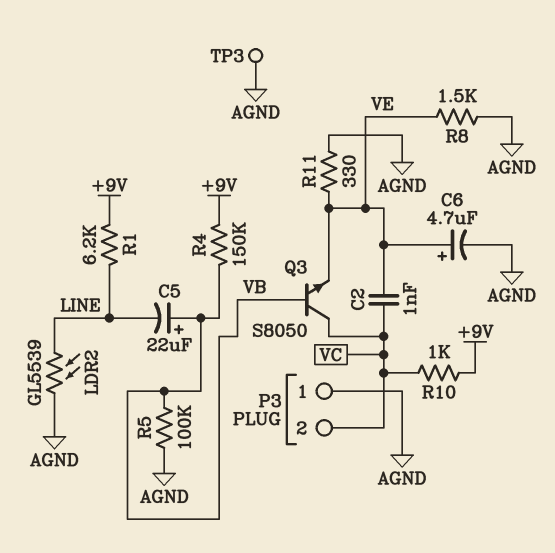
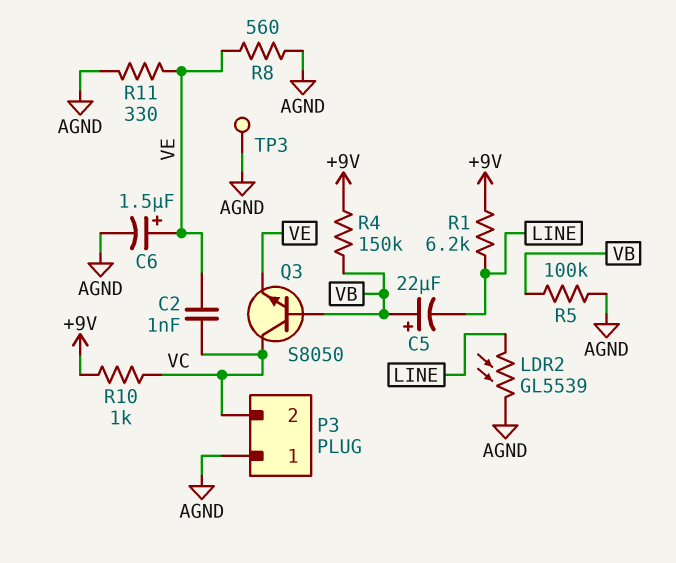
C6: 4.7uF (plus VE, minus AGND) -> 1.5uF (plus VE, minus AGND)
R8: 1.5k (AGND, VE) -> 560 (AGND, VE)

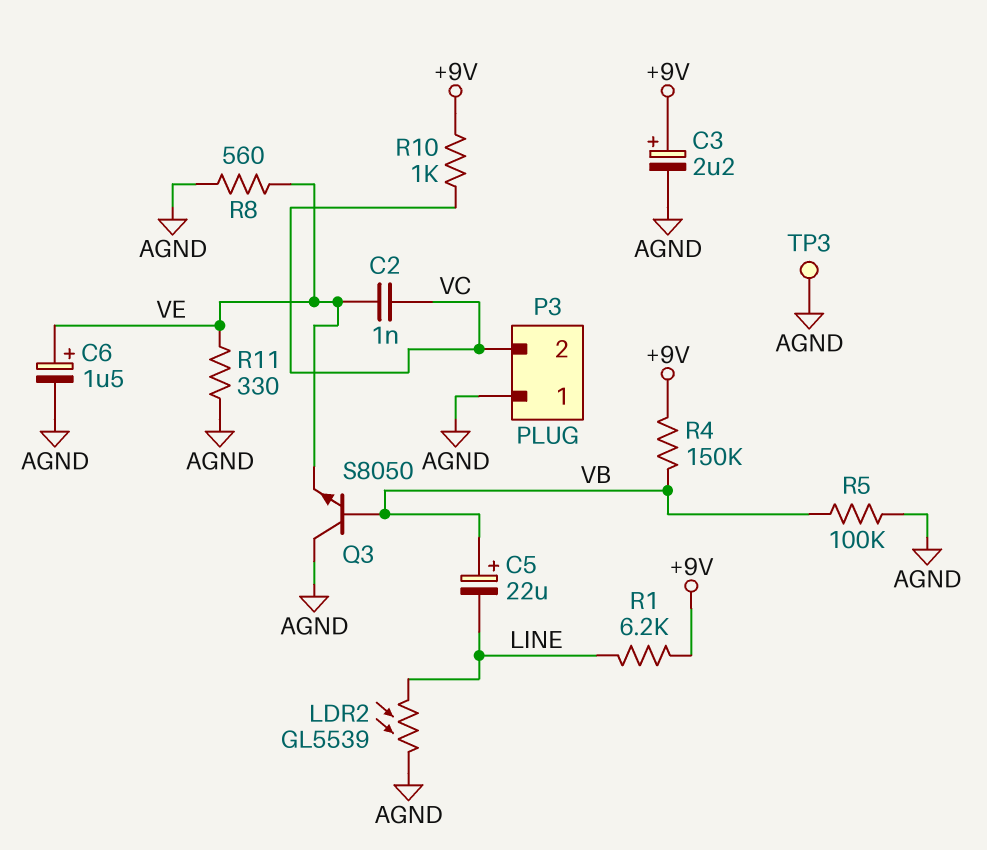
C3: none -> 2.2uF (plus +9V, minus AGND)
Q3: NPN S8050 (B VB, C VC, E VE) -> NPN S8050 (B VB, C AGND, E VE)

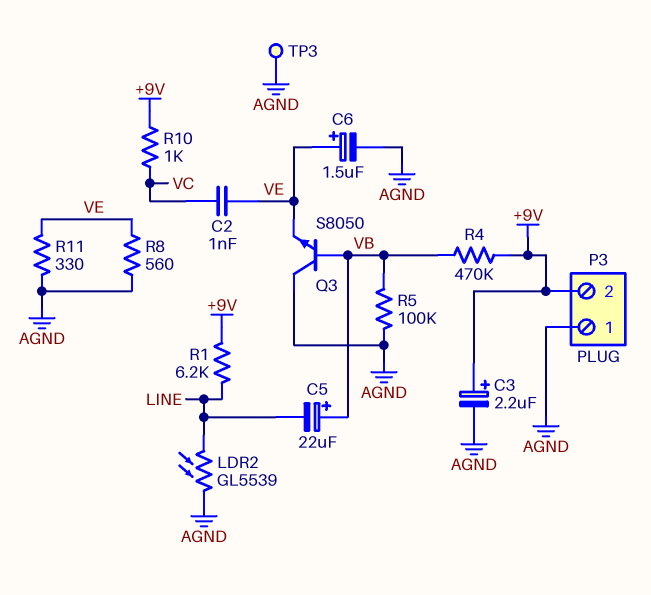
P3 pin 2: VC -> +9V
R4: 150k (+9V, VB) -> 470k (+9V, VB)

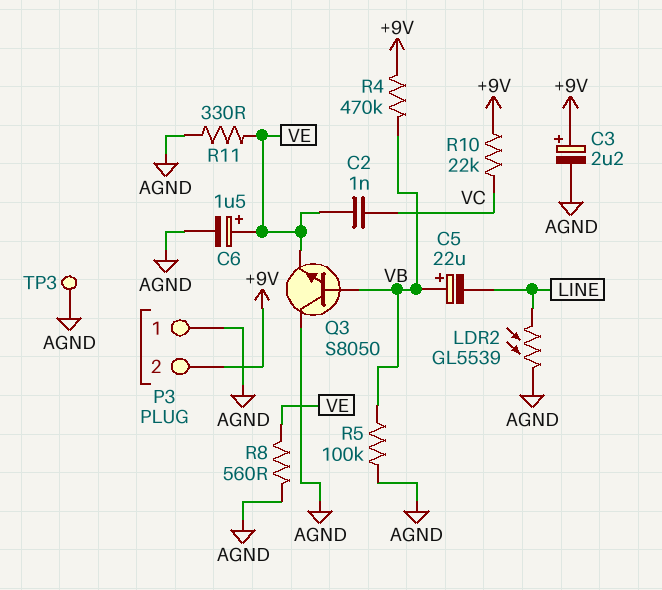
R1: 6.2k (+9V, LINE) -> none
R10: 1k (+9V, VC) -> 22k (+9V, VC)

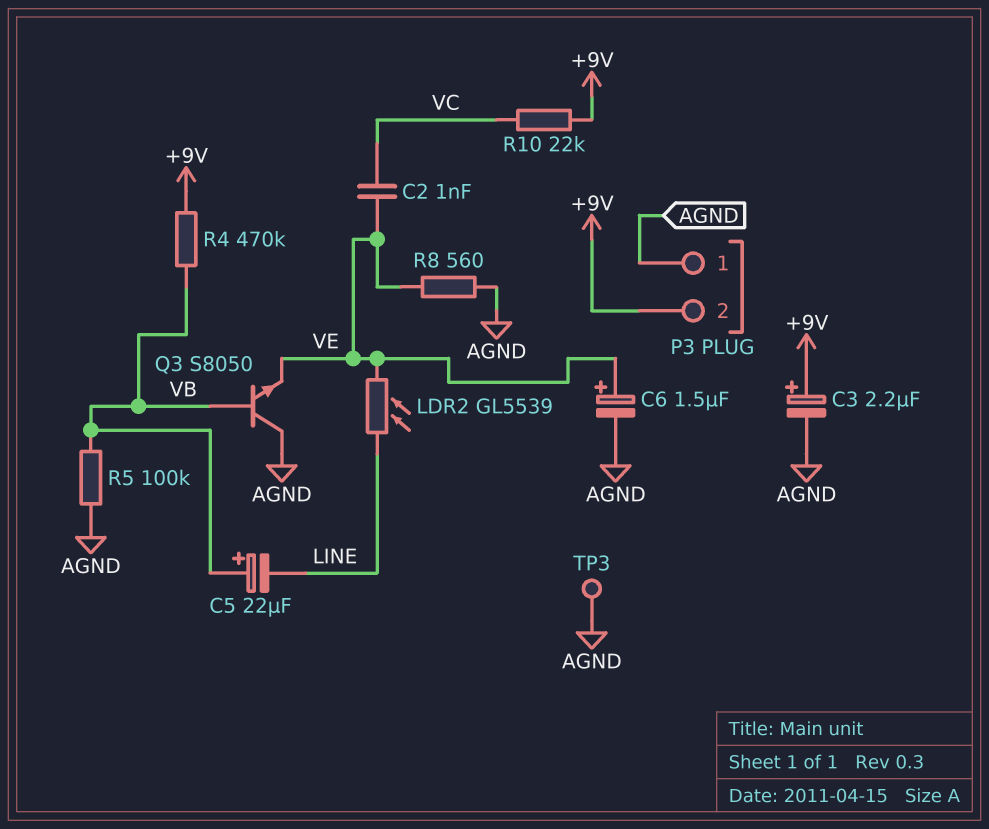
LDR2: GL5539 (AGND, LINE) -> GL5539 (LINE, VE)
R11: 330 (AGND, VE) -> none

